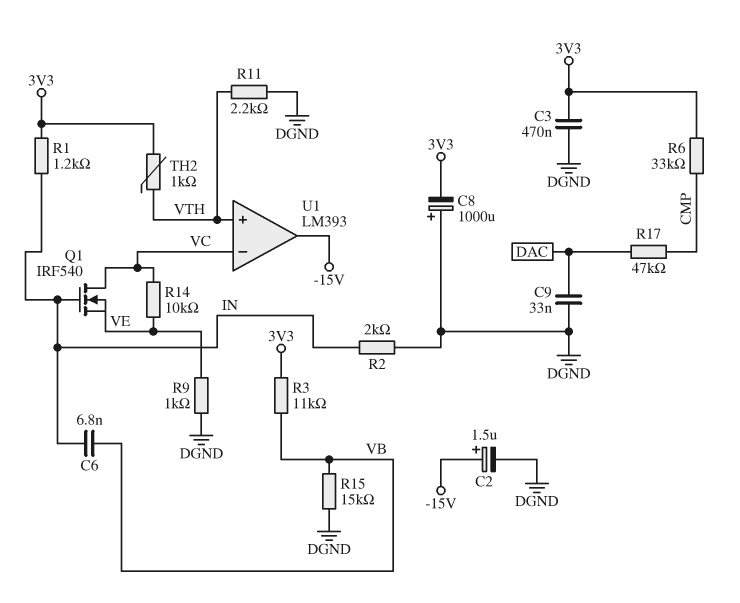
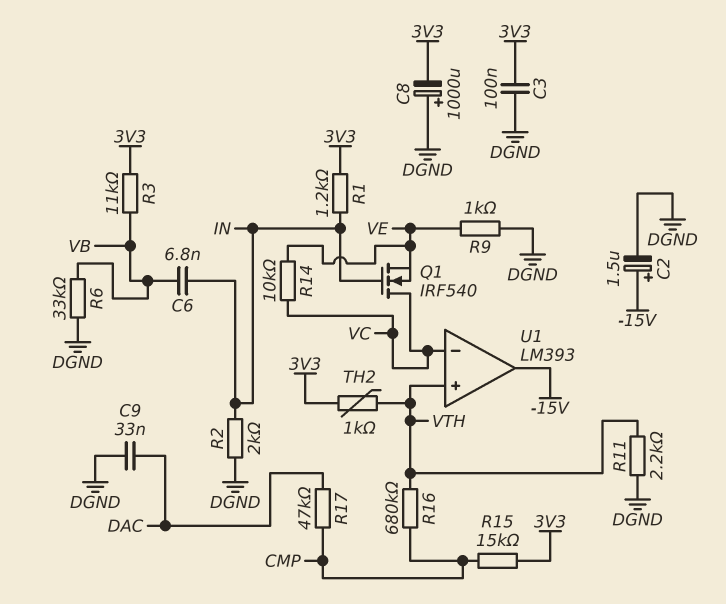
C3: 470nF (3V3, DGND) -> 100nF (3V3, DGND)
R6: 33k (3V3, CMP) -> 33k (DGND, VB)
R15: 15k (DGND, VB) -> 15k (3V3, CMP)
R16: none -> 680k (CMP, VTH)

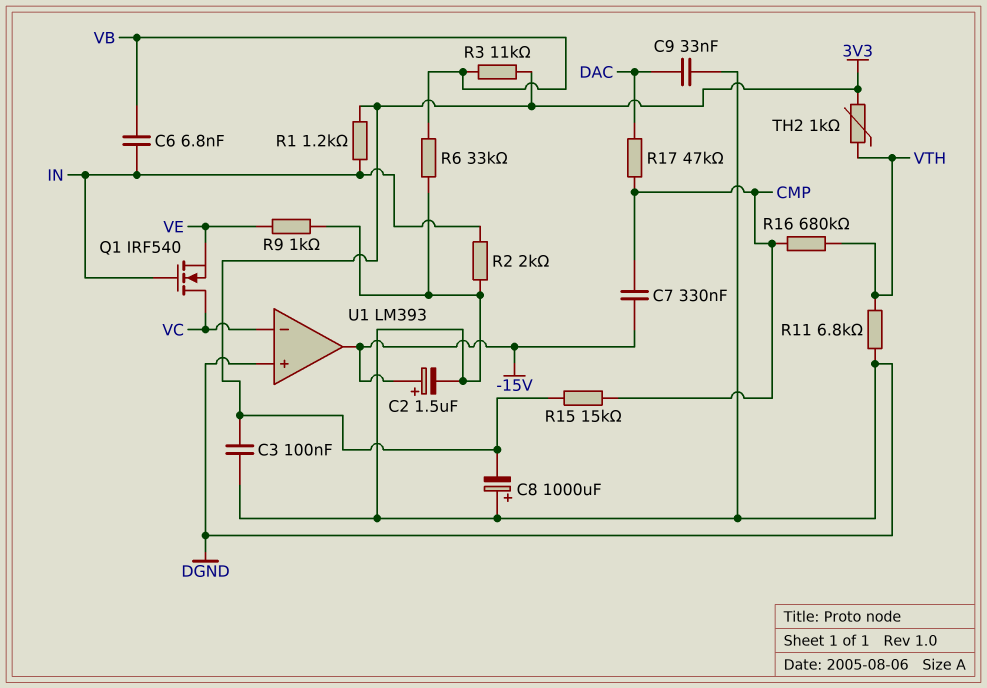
C7: none -> 330nF (-15V, CMP)
R11: 2.2k (DGND, VTH) -> 6.8k (DGND, VTH)
R14: 10k (VC, VE) -> none
U1 pin in+: VTH -> DGND

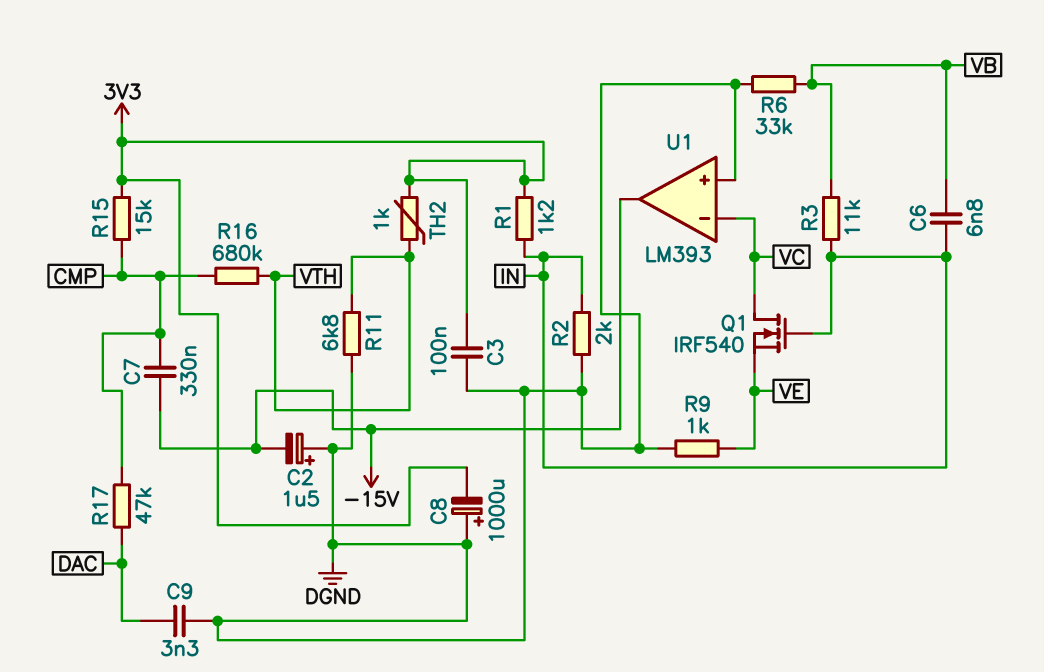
C2: 1.5uF (plus -15V, minus DGND) -> 1.5uF (plus DGND, minus -15V)
C9: 33nF (DAC, DGND) -> 3.3nF (DAC, DGND)
R3: 11k (3V3, VB) -> 11k (IN, VB)

